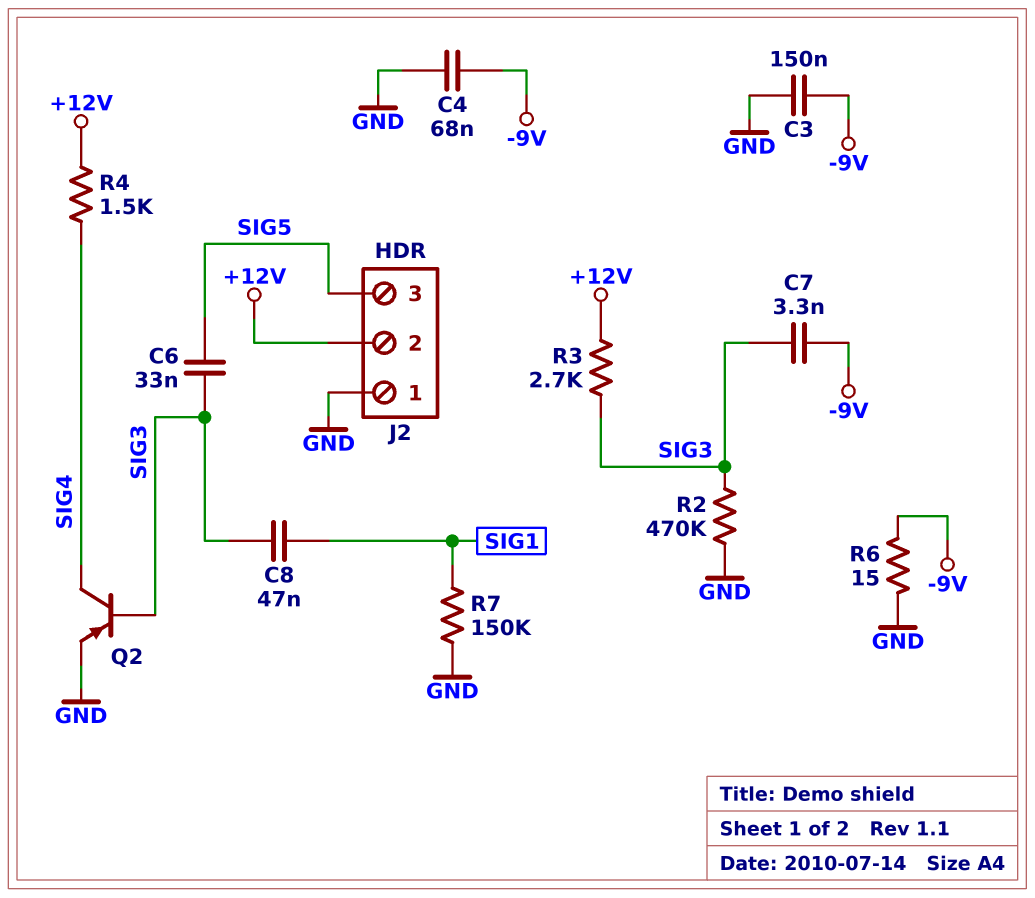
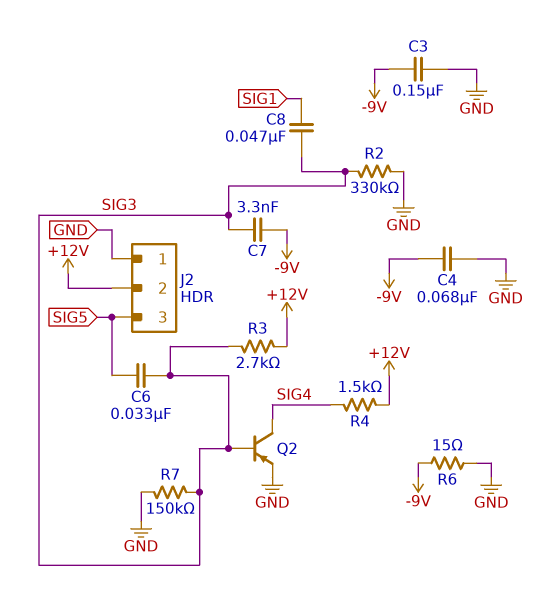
R2: 470k (GND, SIG3) -> 330k (GND, SIG3)
R7: 150k (GND, SIG1) -> 150k (GND, SIG3)

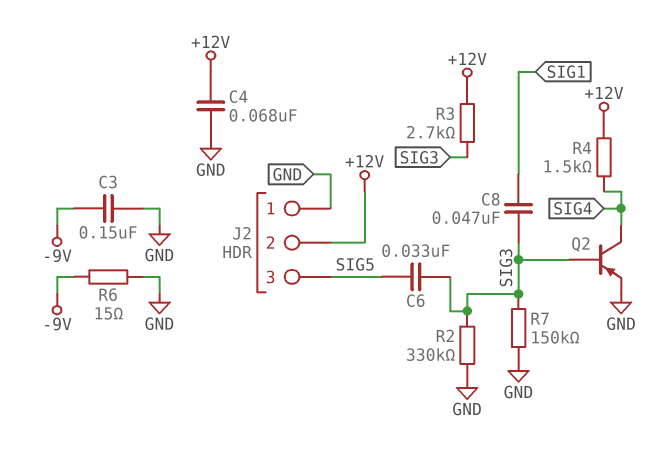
C4: 68nF (-9V, GND) -> 68nF (+12V, GND)
C7: 3.3nF (-9V, SIG3) -> none

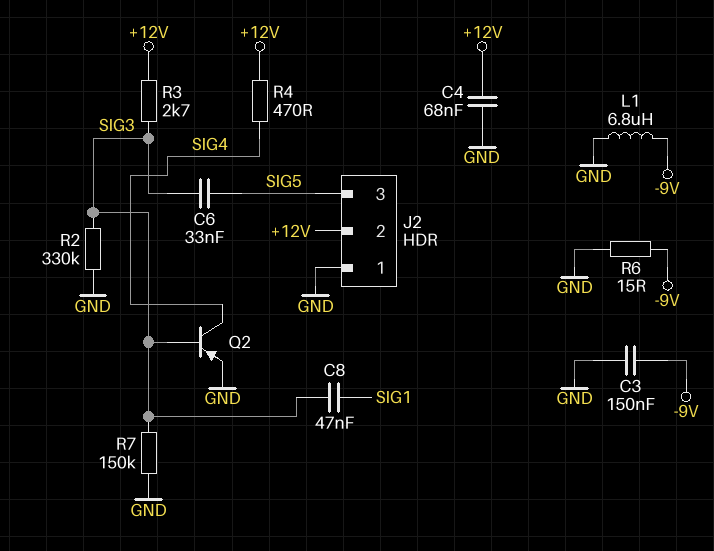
L1: none -> 6.8uH (-9V, GND)
R4: 1.5k (+12V, SIG4) -> 470 (+12V, SIG4)

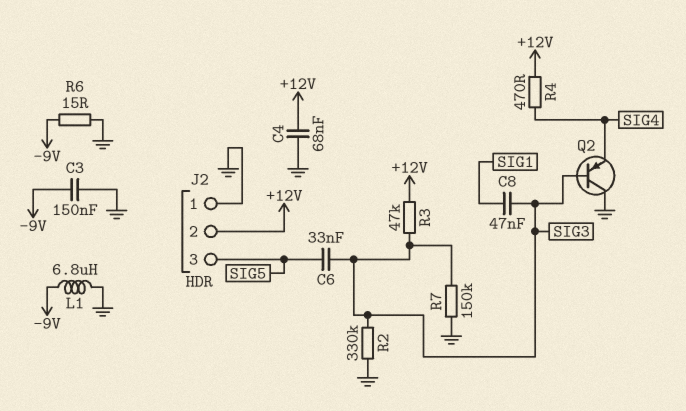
Q2: PNP (B SIG3, C SIG4, E GND) -> PNP (B SIG3, C GND, E SIG4)
R3: 2.7k (+12V, SIG3) -> 47k (+12V, SIG3)

